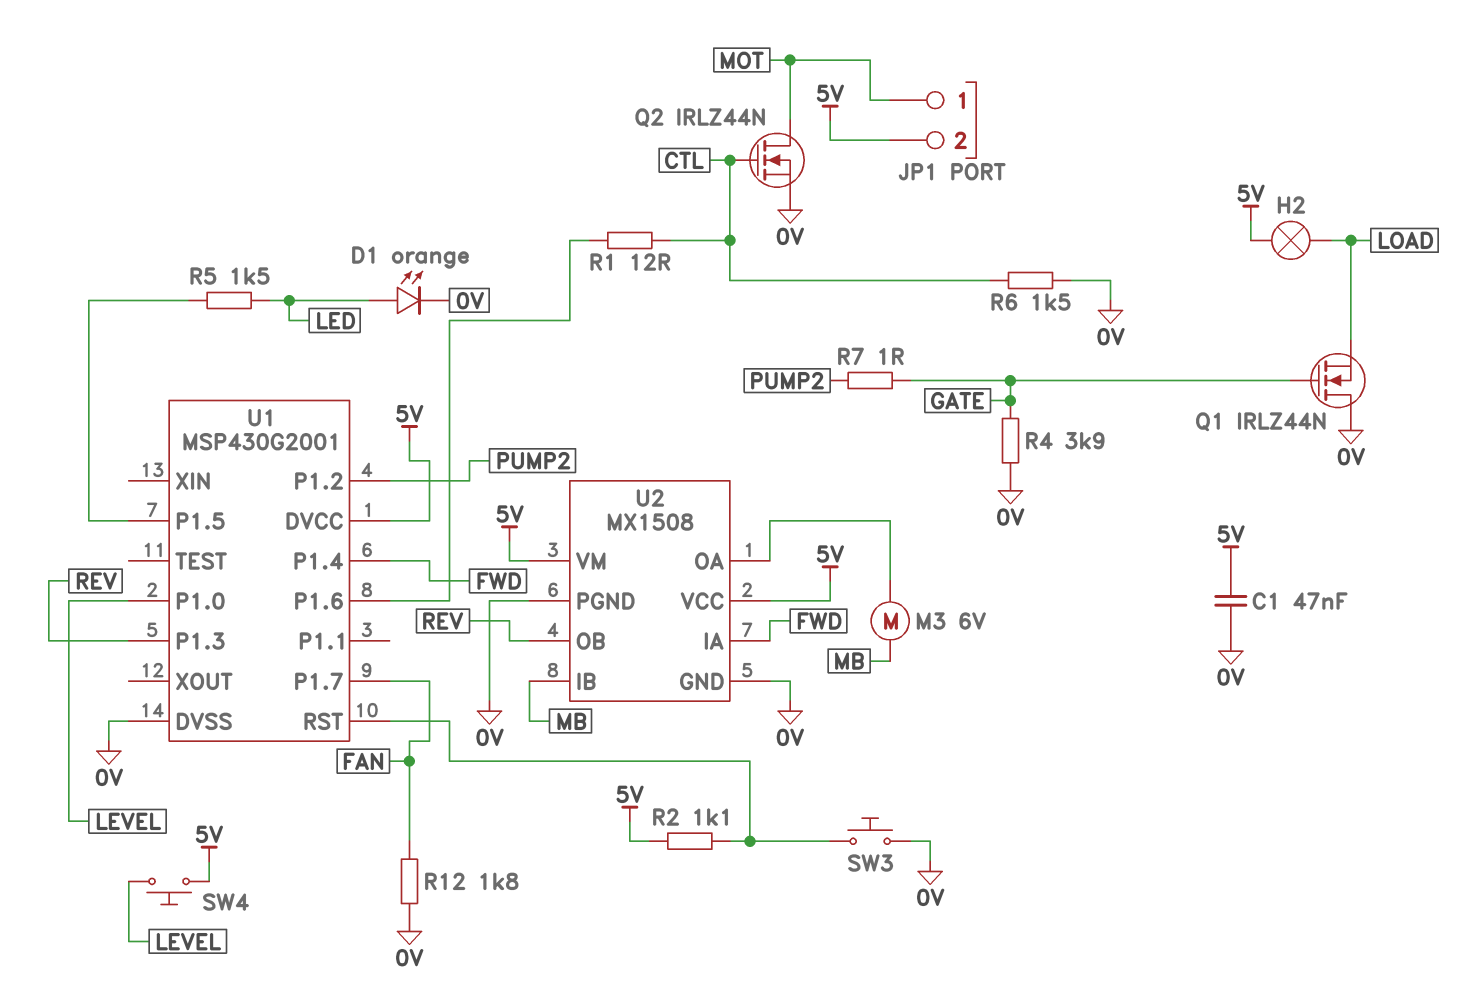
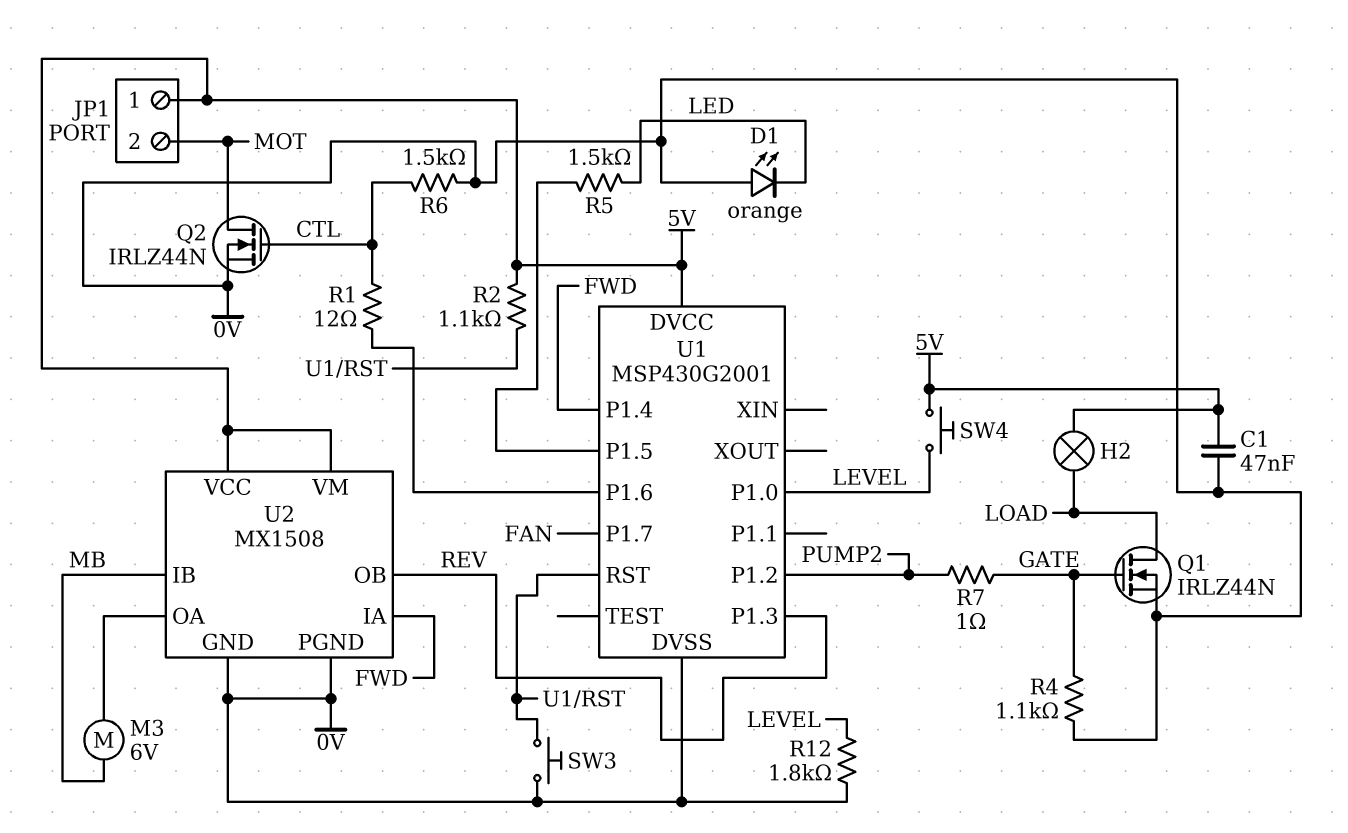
D1: LED orange (A LED, K 0V) -> LED orange (A 0V, K LED)
JP1 pin 1: MOT -> 5V
JP1 pin 2: 5V -> MOT
Q1: NMOS IRLZ44N (G GATE, D 0V, S LOAD) -> NMOS IRLZ44N (G GATE, D LOAD, S 0V)
R4: 3.9k (0V, GATE) -> 1.1k (0V, GATE)
R12: 1.8k (0V, FAN) -> 1.8k (0V, LEVEL)

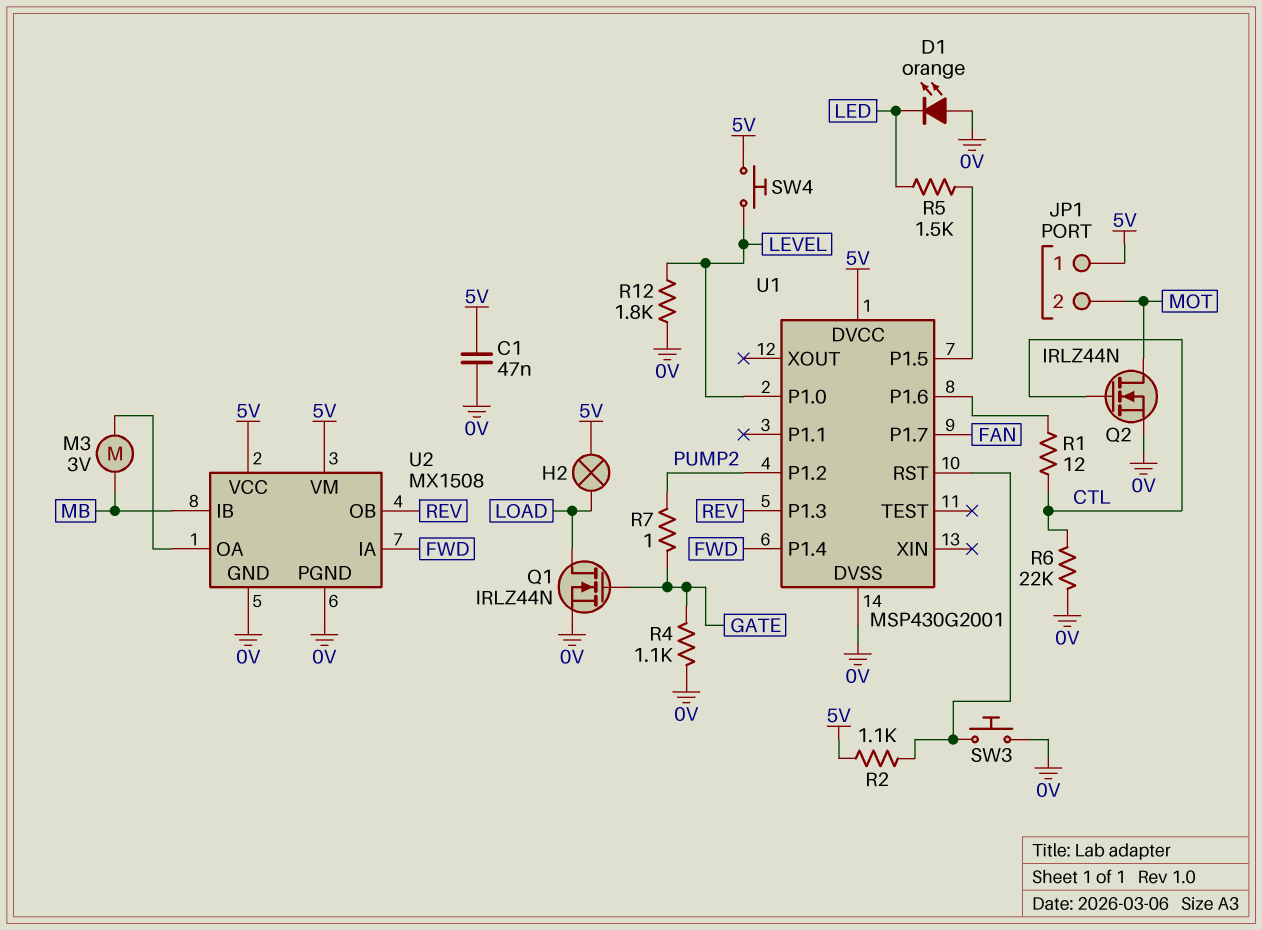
M3: motor 6V (MB, U2/OA) -> motor 3V (MB, U2/OA)
R6: 1.5k (0V, CTL) -> 22k (0V, CTL)

